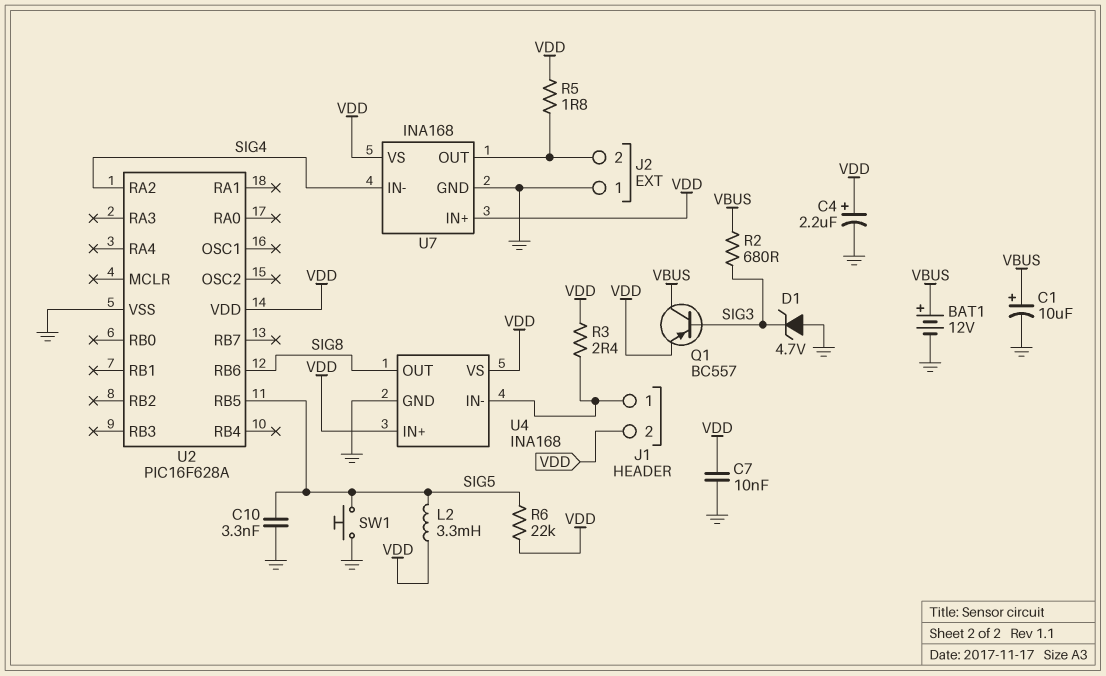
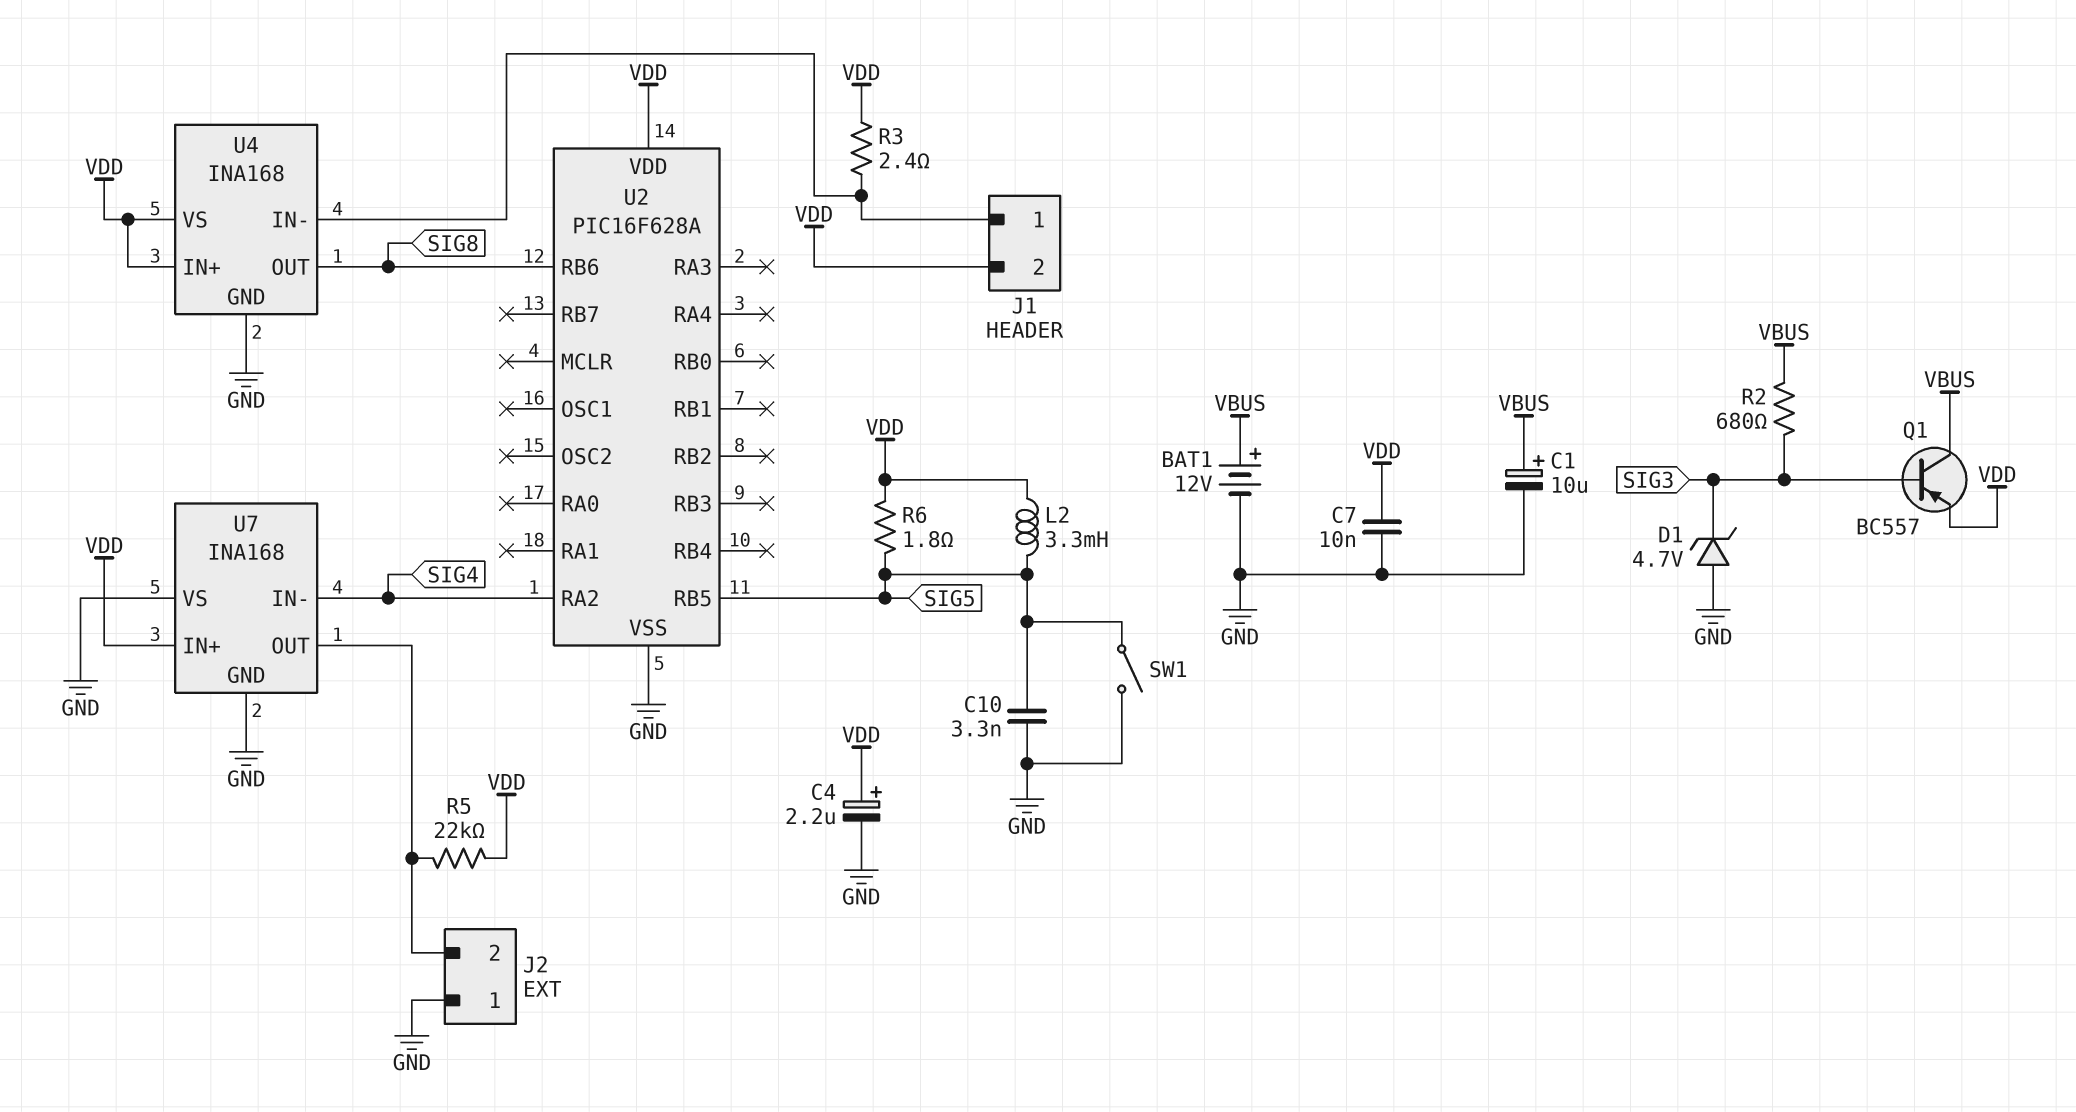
R5: 1.8 (J2/2, VDD) -> 22k (J2/2, VDD)
R6: 22k (SIG5, VDD) -> 1.8 (SIG5, VDD)
SW1: button (GND, SIG5) -> switch (GND, SIG5)
U7 pin VS: VDD -> GND

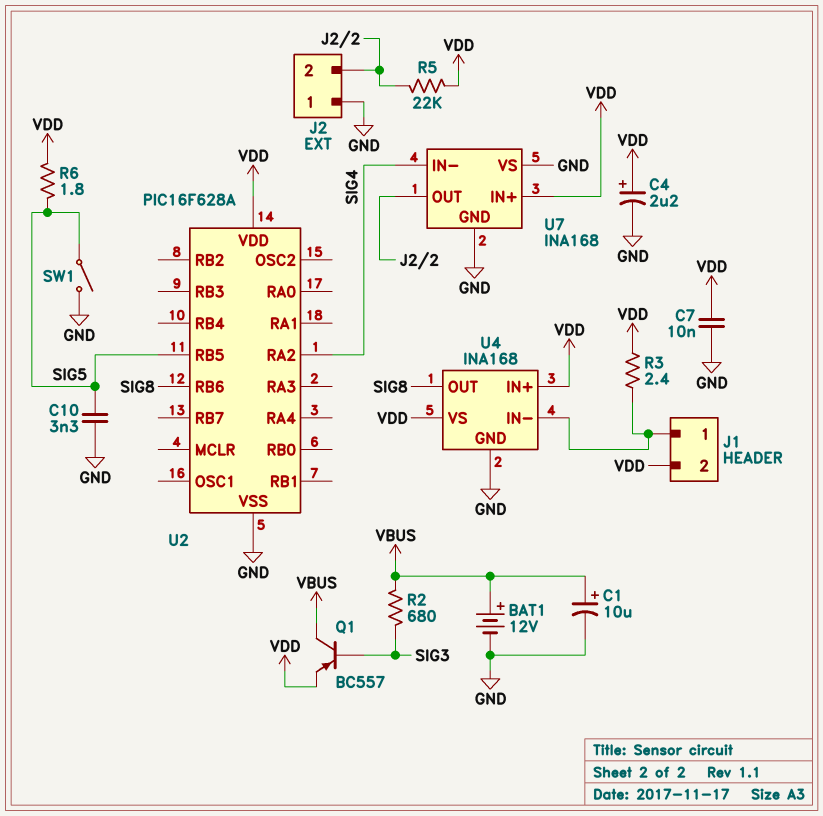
D1: zener 4.7V (A GND, K SIG3) -> none
L2: 3.3mH (SIG5, VDD) -> none

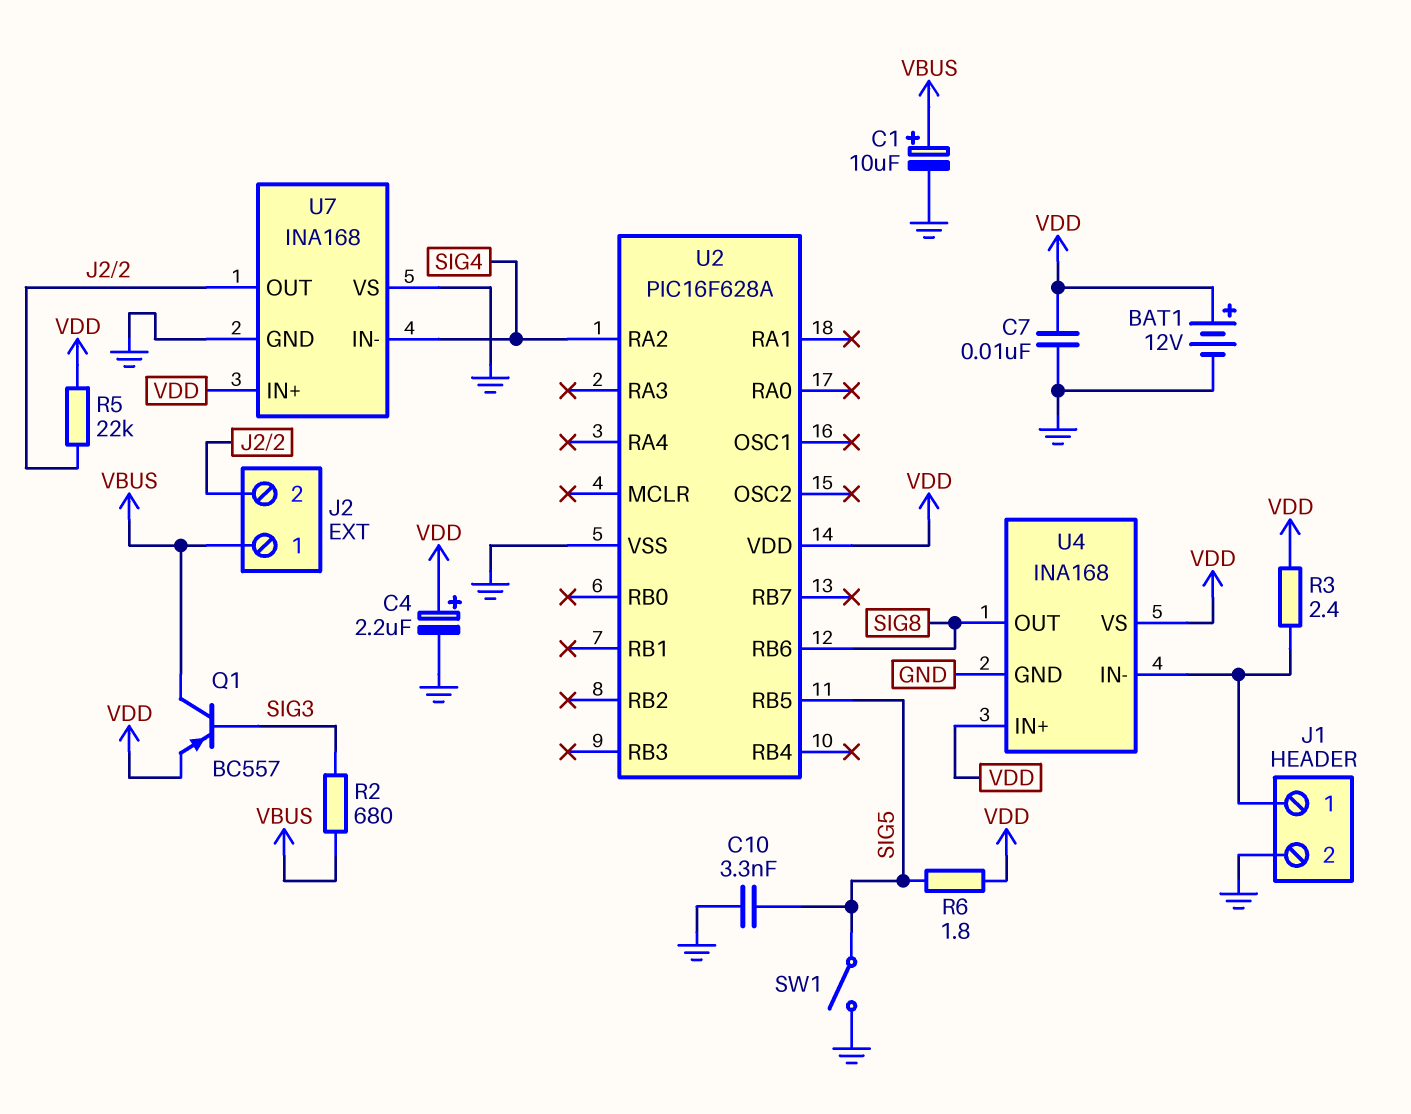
BAT1: 12V (plus VBUS, minus GND) -> 12V (plus VDD, minus GND)
J1 pin 2: VDD -> GND
J2 pin 1: GND -> VBUS

